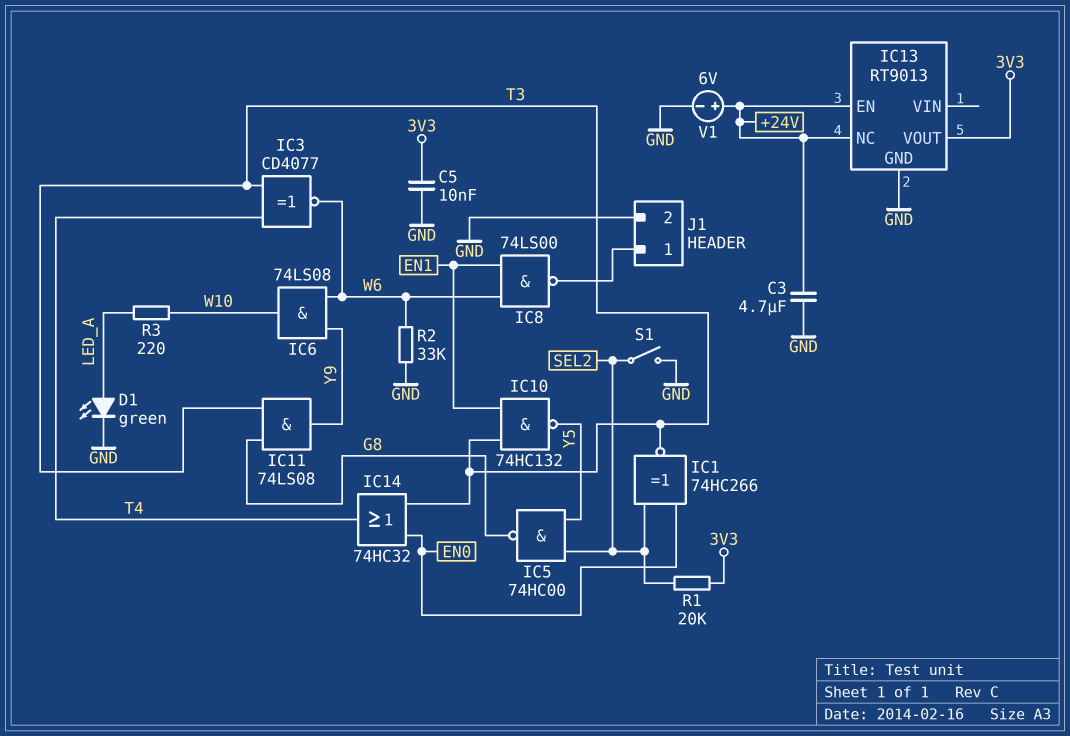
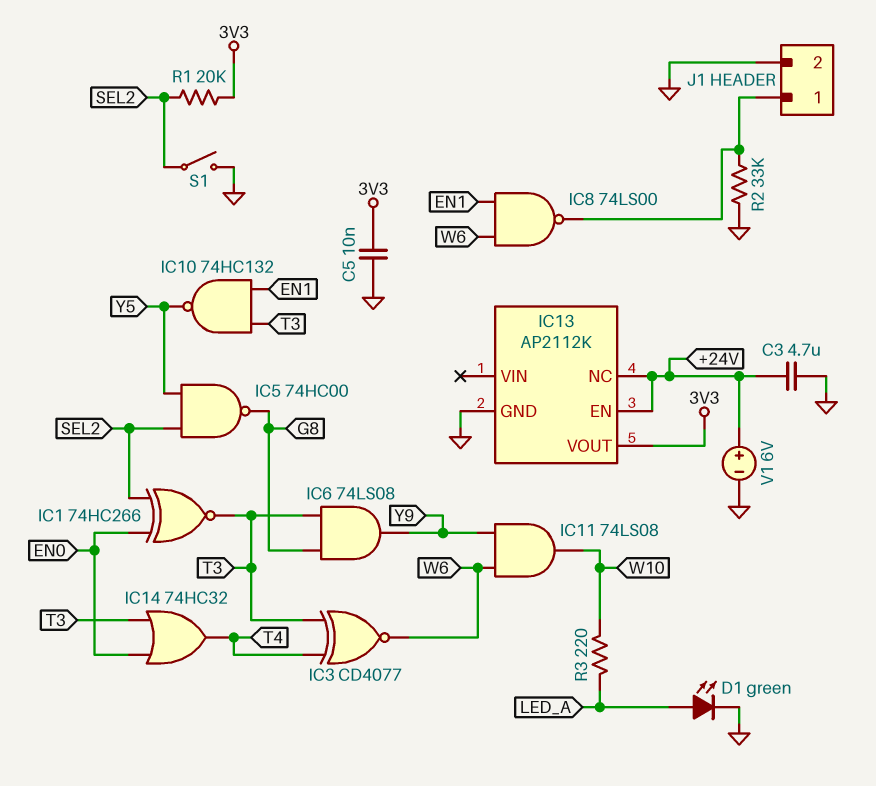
IC6: AND 74LS08 (in W6, in Y9, out W10) -> AND 74LS08 (in G8, in T3, out Y9)
IC11: AND 74LS08 (in G8, in T3, out Y9) -> AND 74LS08 (in W6, in Y9, out W10)
IC13: RT9013 -> AP2112K
R2: 33k (GND, W6) -> 33k (GND, J1/1)

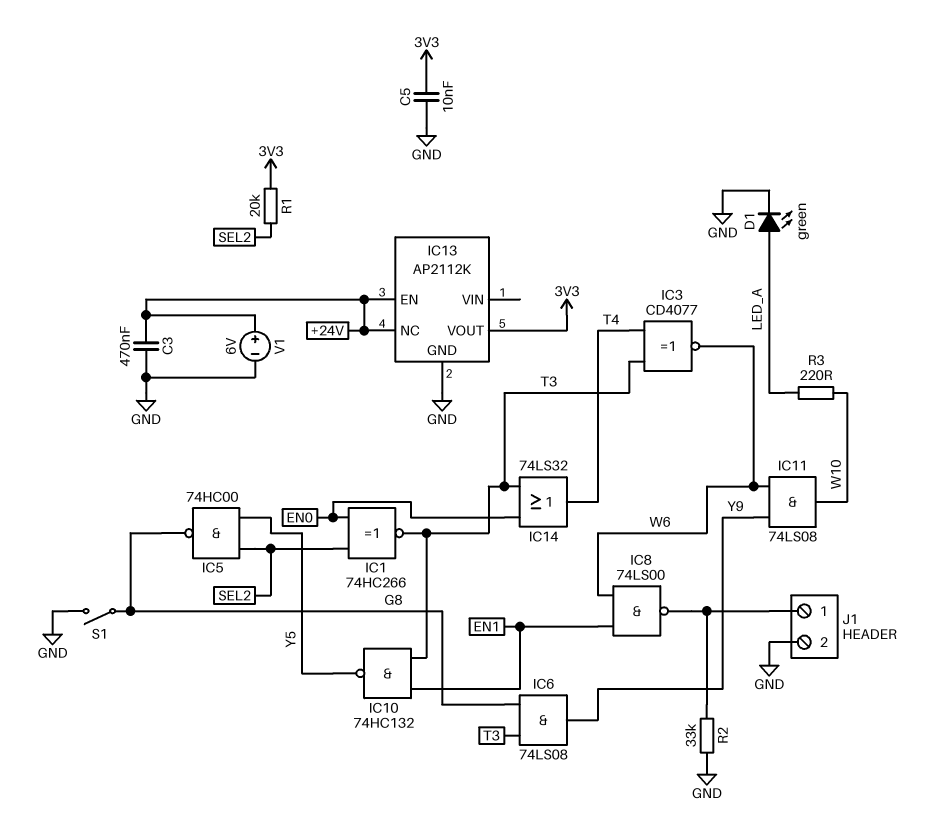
C3: 4.7uF (+24V, GND) -> 470nF (+24V, GND)
IC14: OR 74HC32 (in EN0, in T3, out T4) -> OR 74LS32 (in EN0, in T3, out T4)
S1: switch (GND, SEL2) -> switch (G8, GND)

